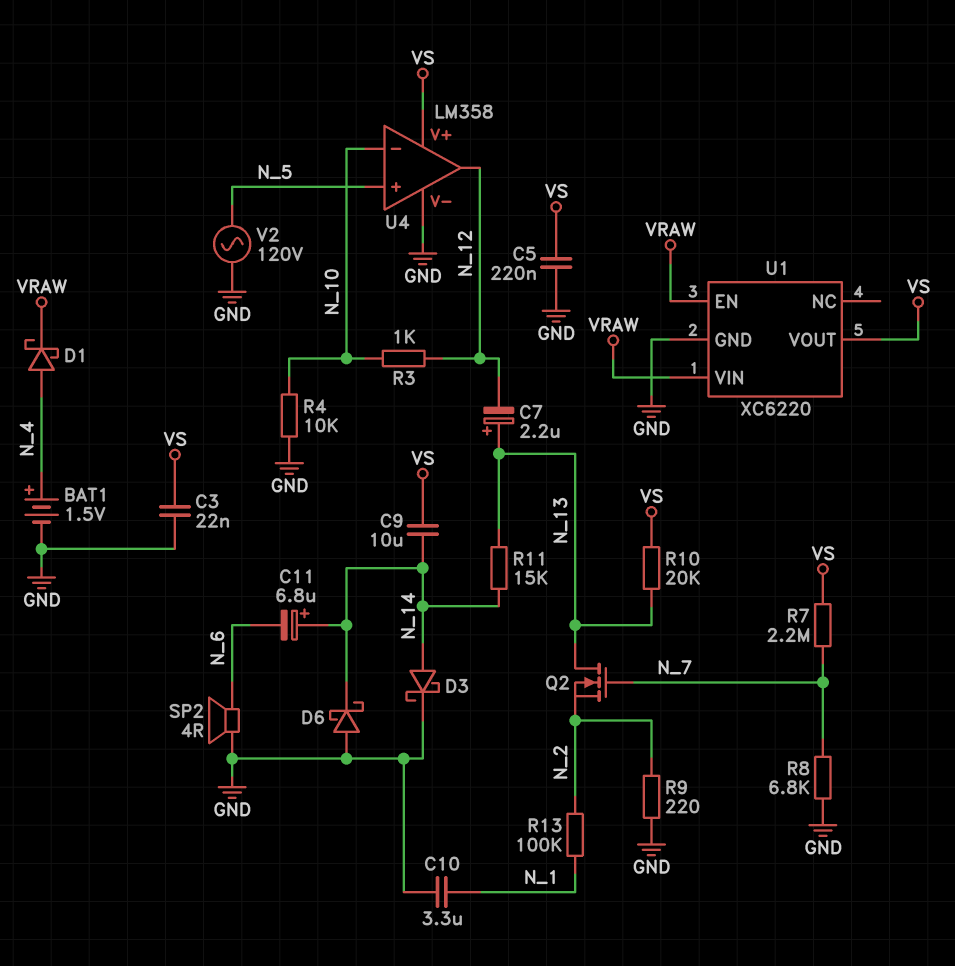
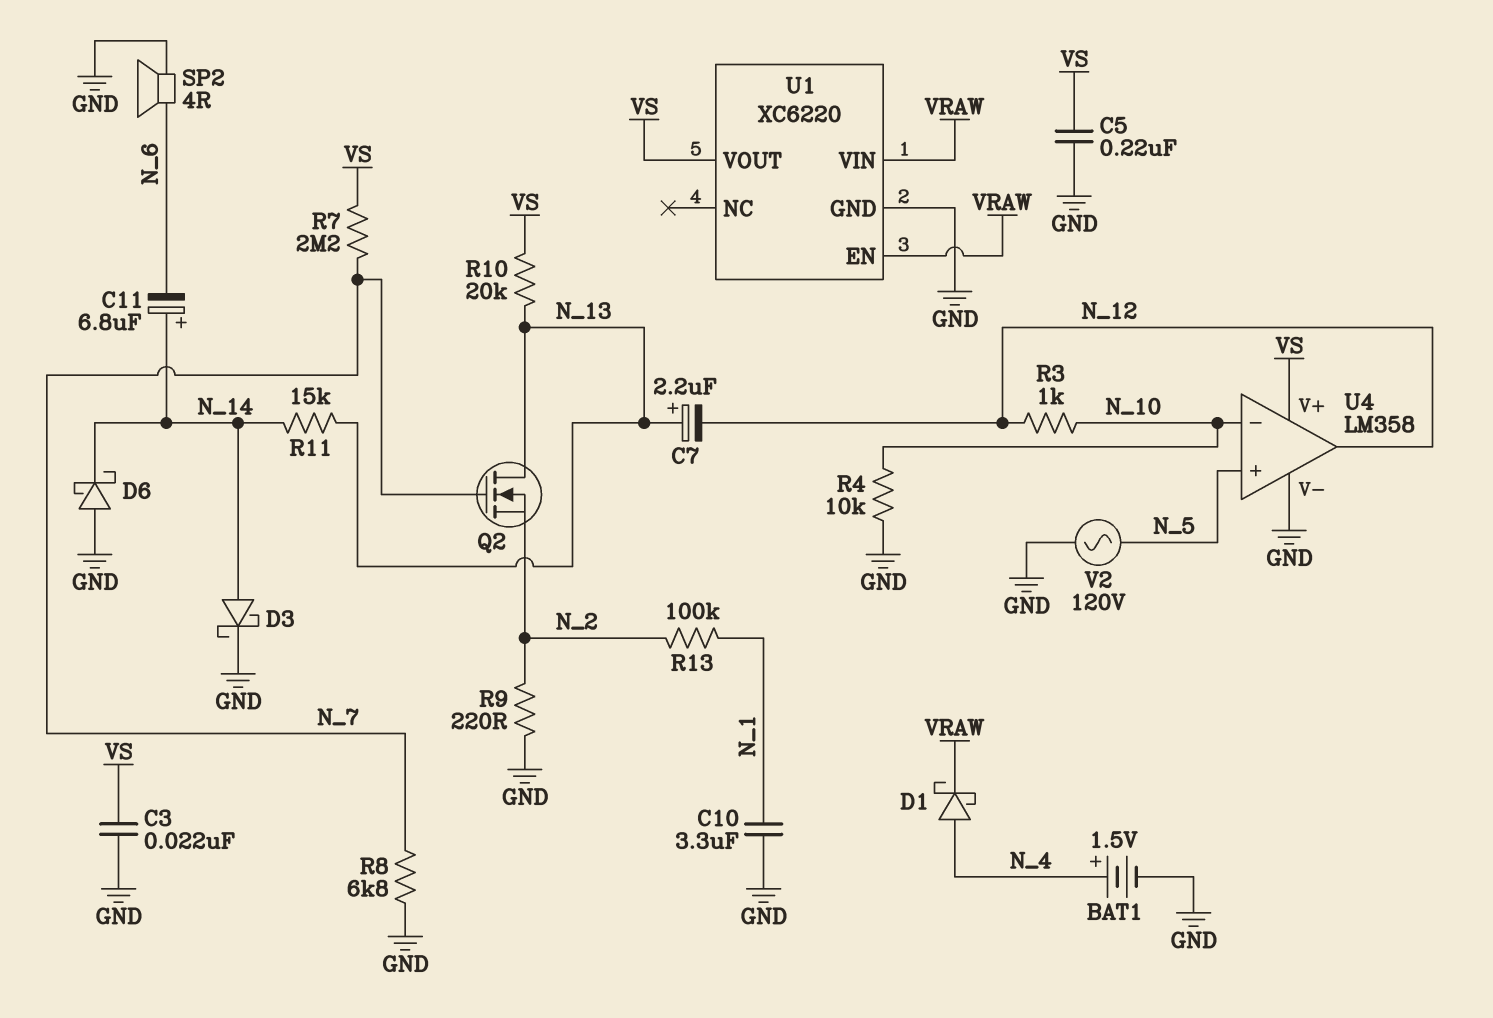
C9: 10uF (N_14, VS) -> none

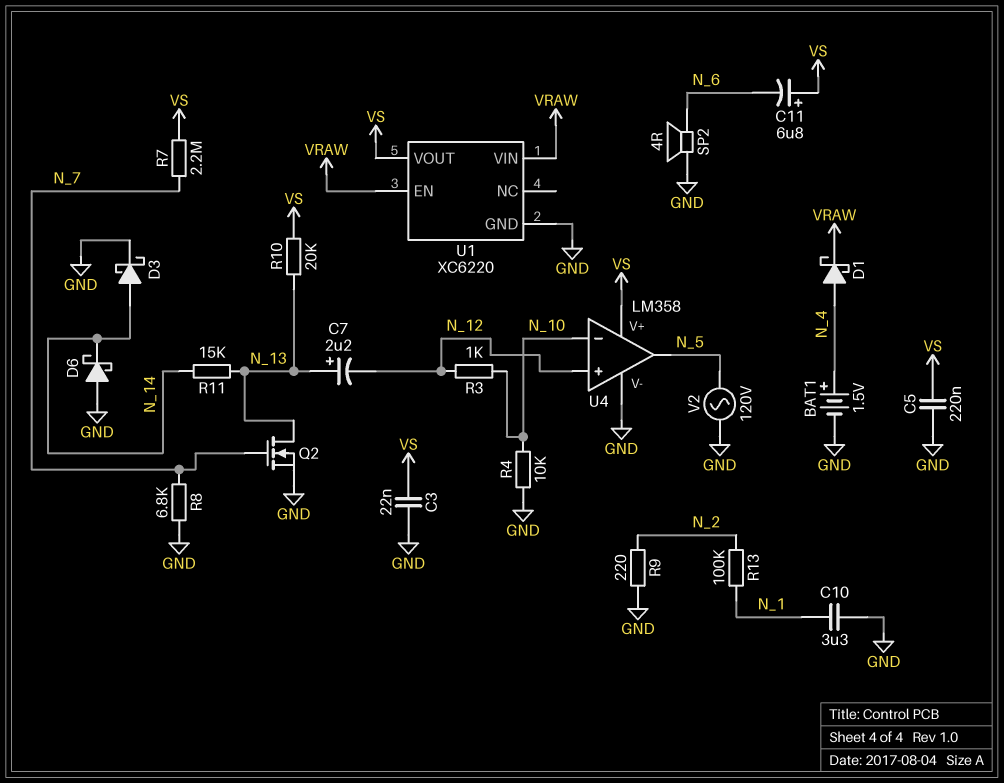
C11: 6.8uF (plus N_14, minus N_6) -> 6.8uF (plus VS, minus N_6)
Q2: NMOS (G N_7, D N_13, S N_2) -> NMOS (G N_7, D N_13, S GND)
U4 pin in+: N_5 -> N_12
U4 pin out: N_12 -> N_5

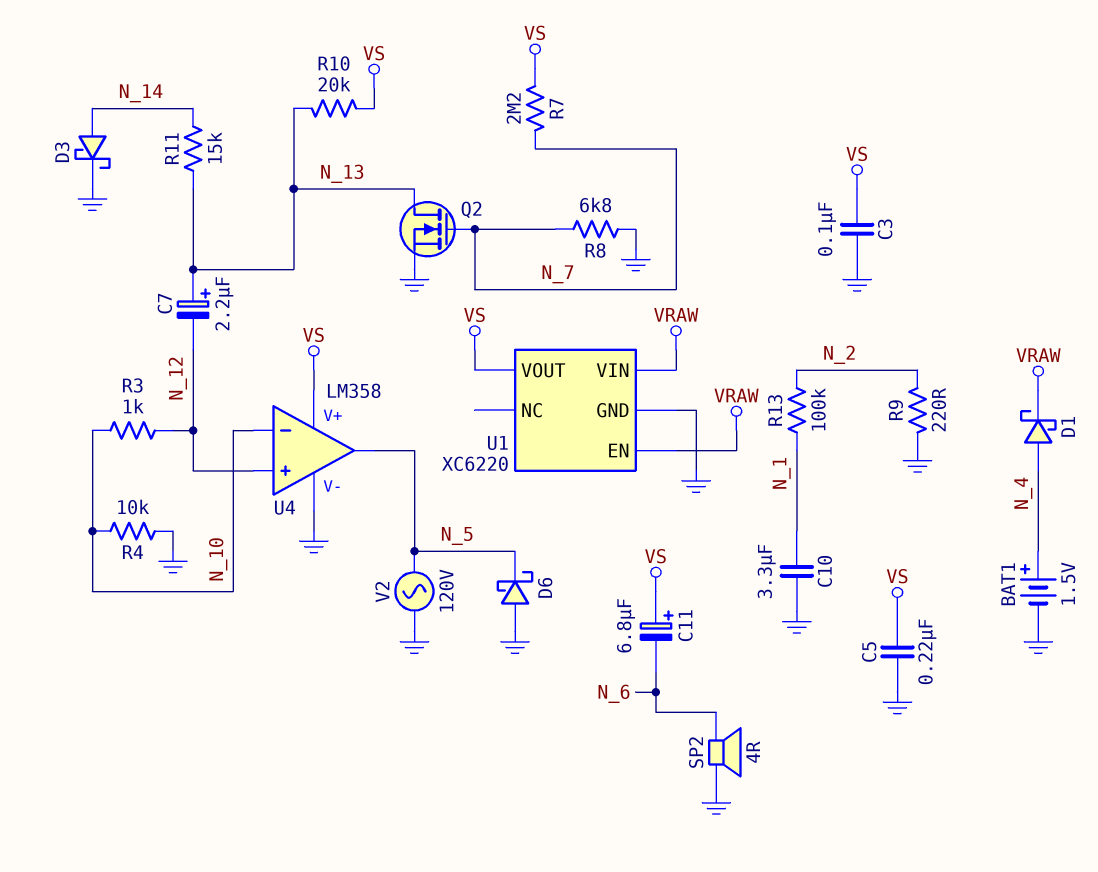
C3: 22nF (GND, VS) -> 100nF (GND, VS)
D6: schottky (A GND, K N_14) -> schottky (A GND, K N_5)

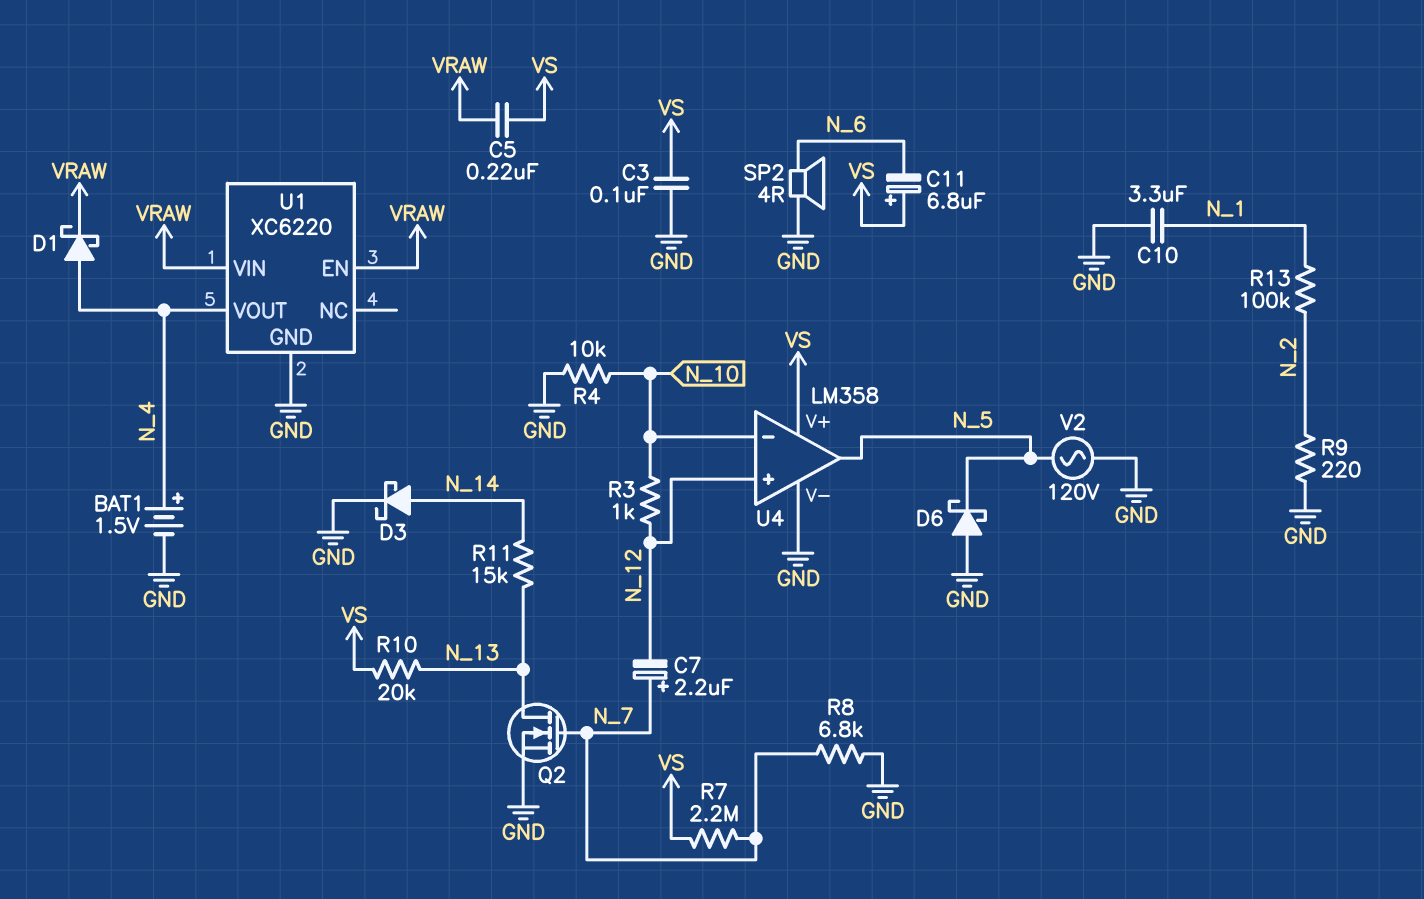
C5: 220nF (GND, VS) -> 220nF (VRAW, VS)
C7: 2.2uF (plus N_13, minus N_12) -> 2.2uF (plus N_7, minus N_12)
U1 pin VOUT: VS -> N_4

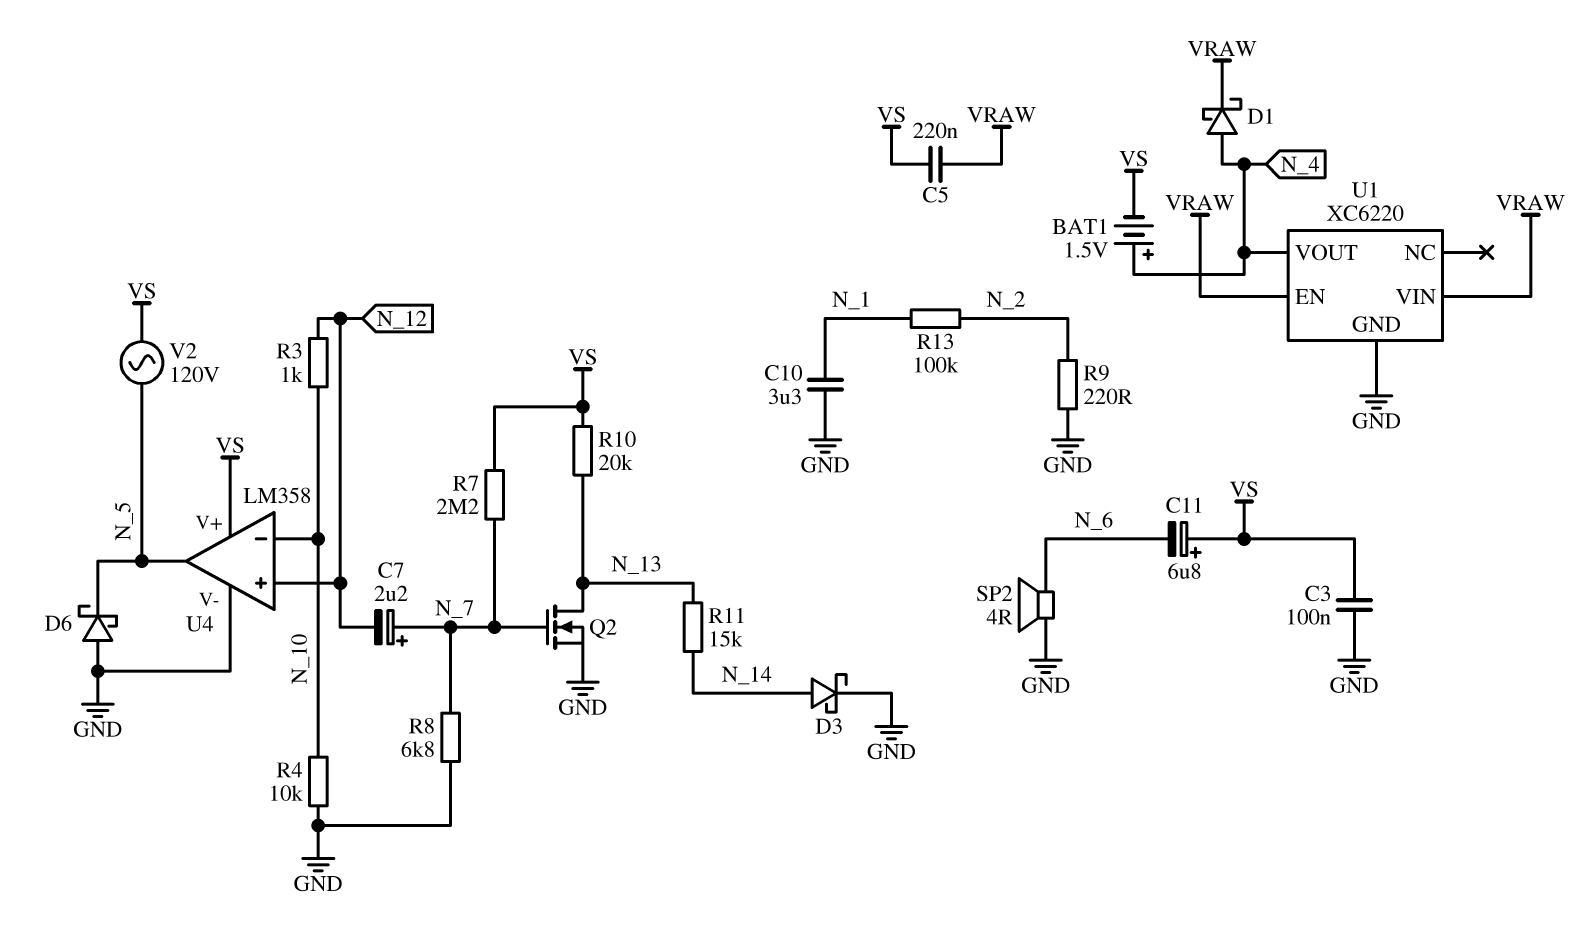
BAT1: 1.5V (plus N_4, minus GND) -> 1.5V (plus N_4, minus VS)
V2: AC 120V (GND, N_5) -> AC 120V (N_5, VS)

